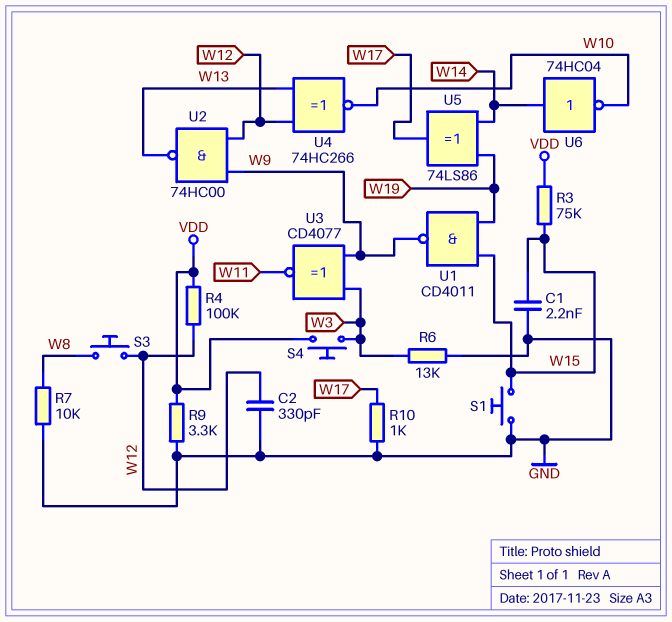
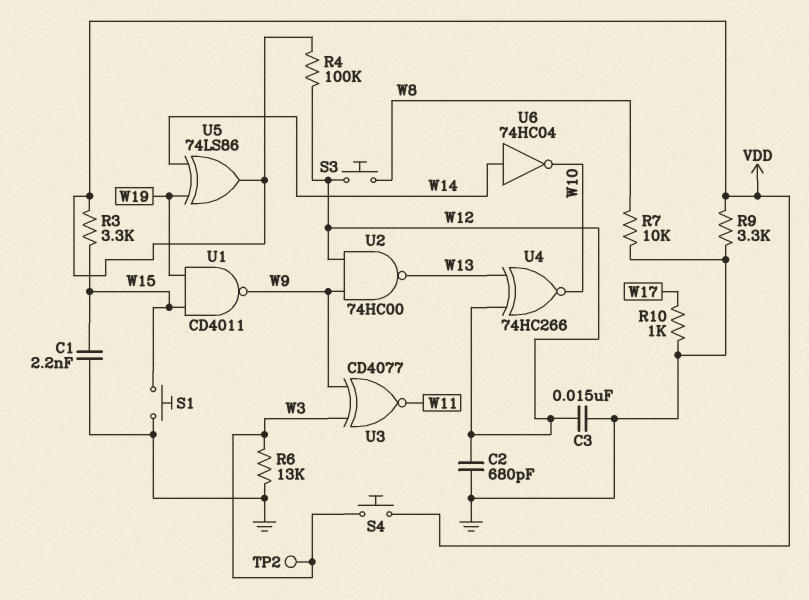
C2: 330pF (GND, W12) -> 680pF (GND, W12)
C3: none -> 15nF (GND, W12)
R3: 75k (VDD, W15) -> 3.3k (VDD, W15)
TP2: none -> test point (W3)
U5: XOR 74LS86 (in W14, in W19, out W17) -> XOR 74LS86 (in W14, in W19, out VDD)

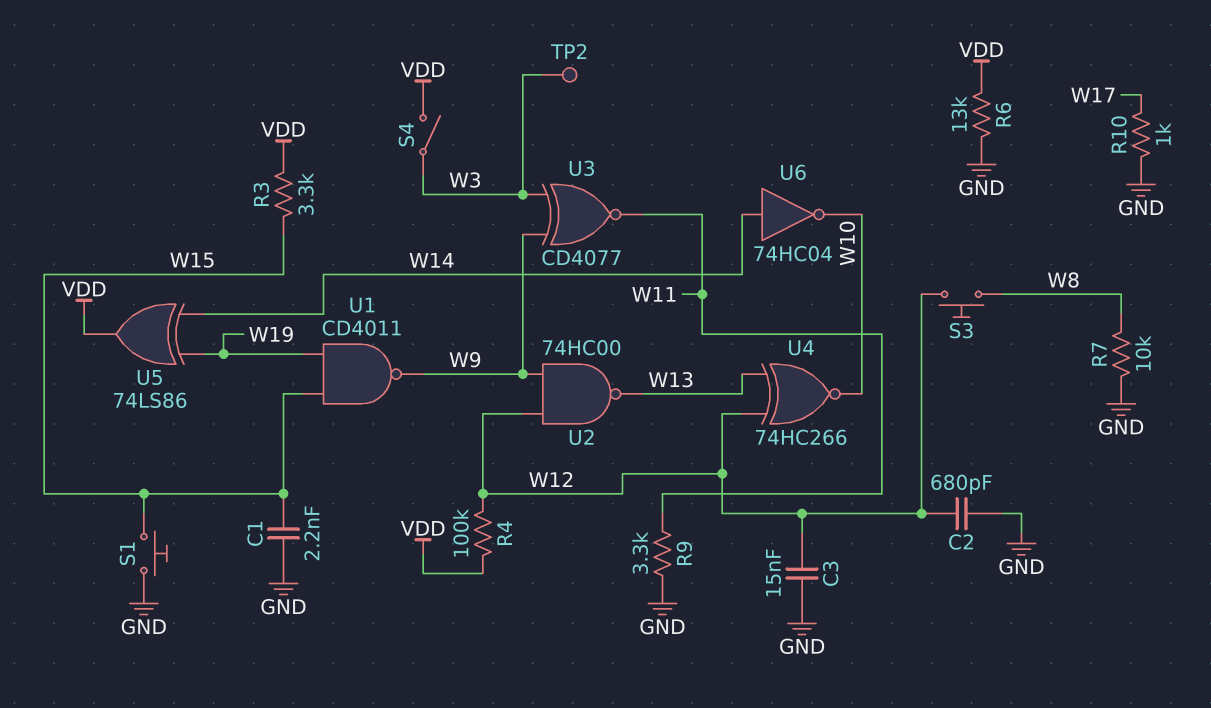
R6: 13k (GND, W3) -> 13k (GND, VDD)
R9: 3.3k (GND, VDD) -> 3.3k (GND, W11)
S4: button (VDD, W3) -> switch (VDD, W3)

